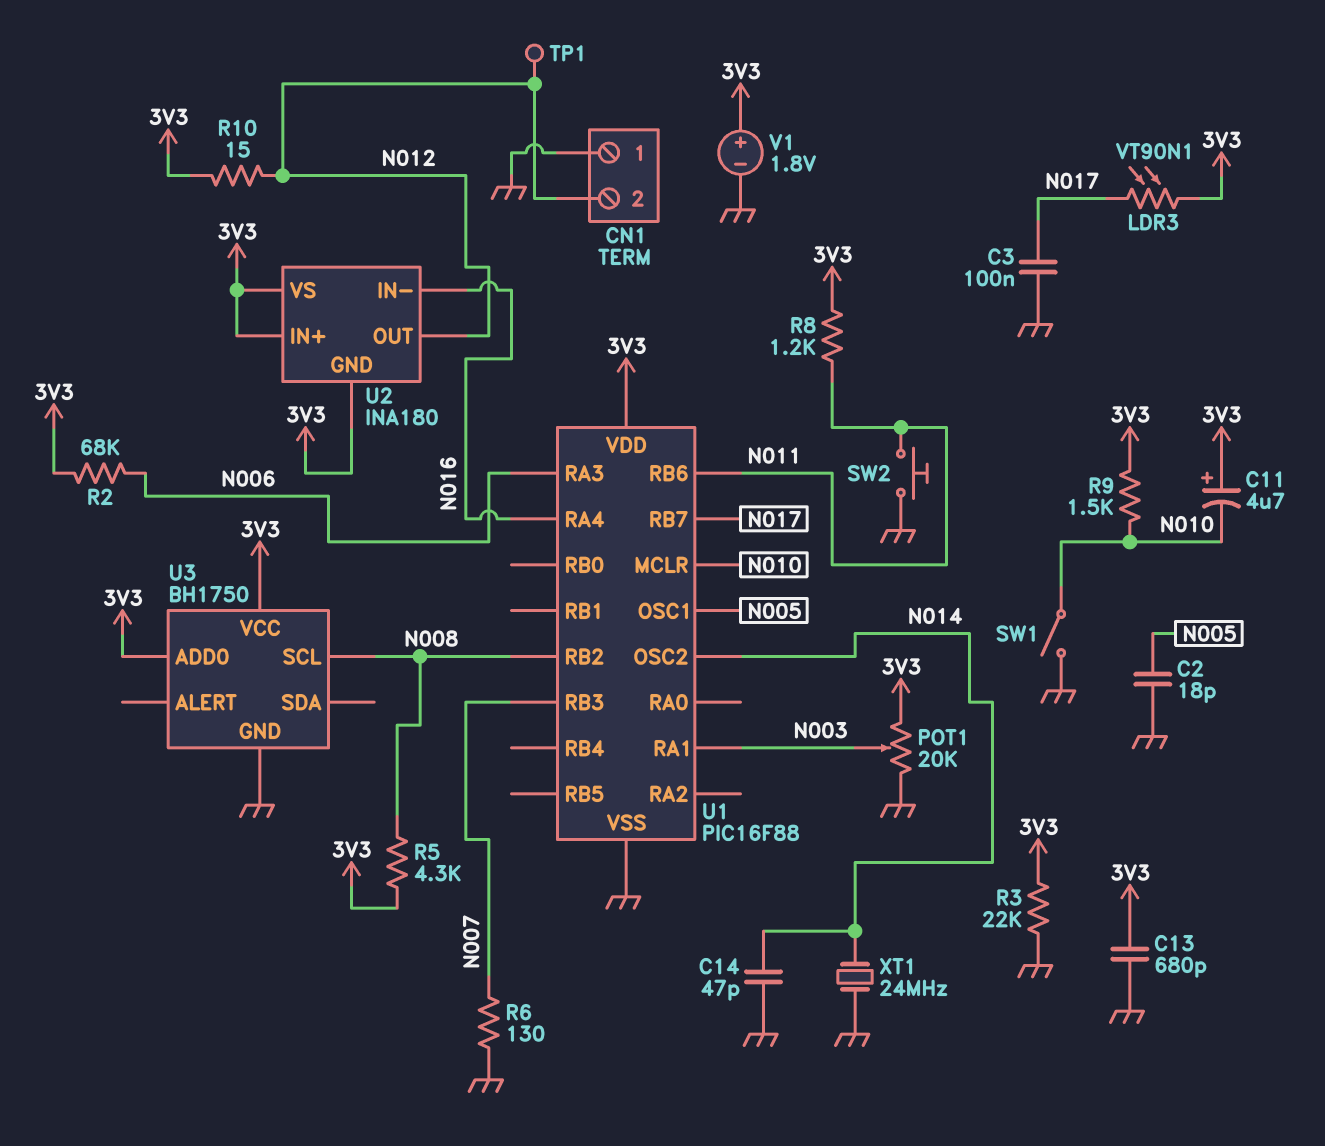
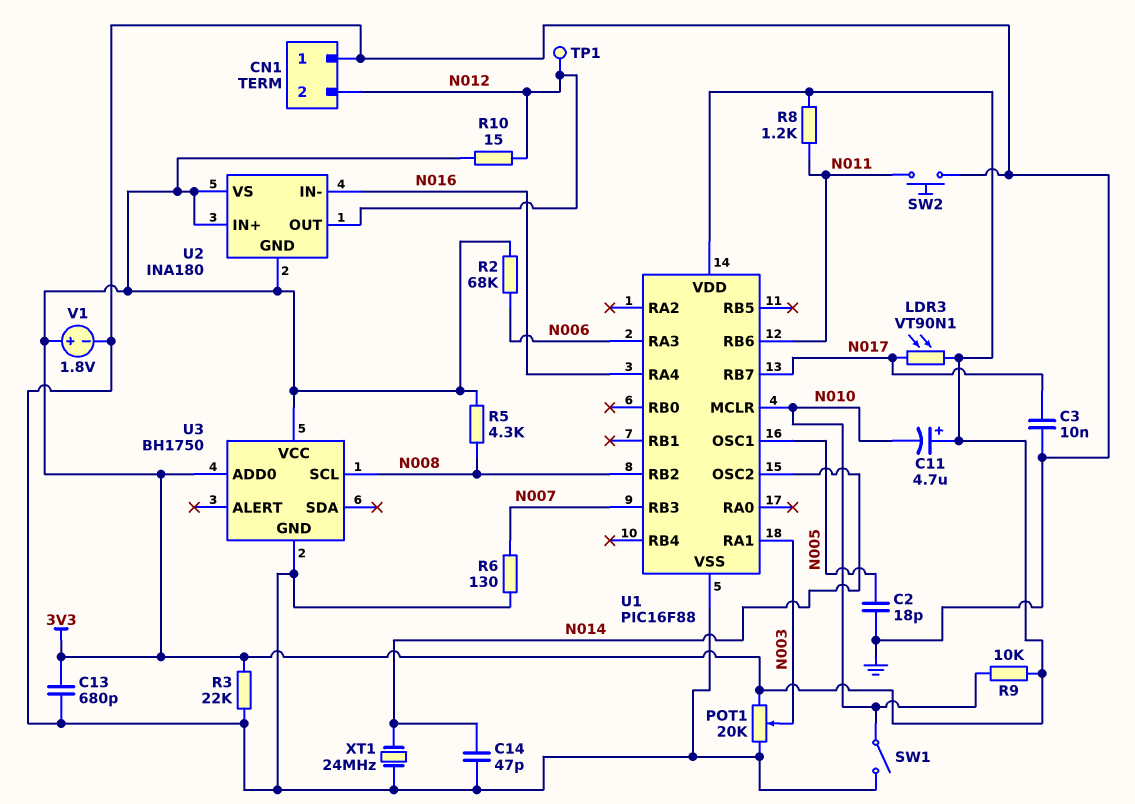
C3: 100nF (GND, N017) -> 10nF (GND, N017)
R9: 1.5k (3V3, N010) -> 10k (3V3, N010)

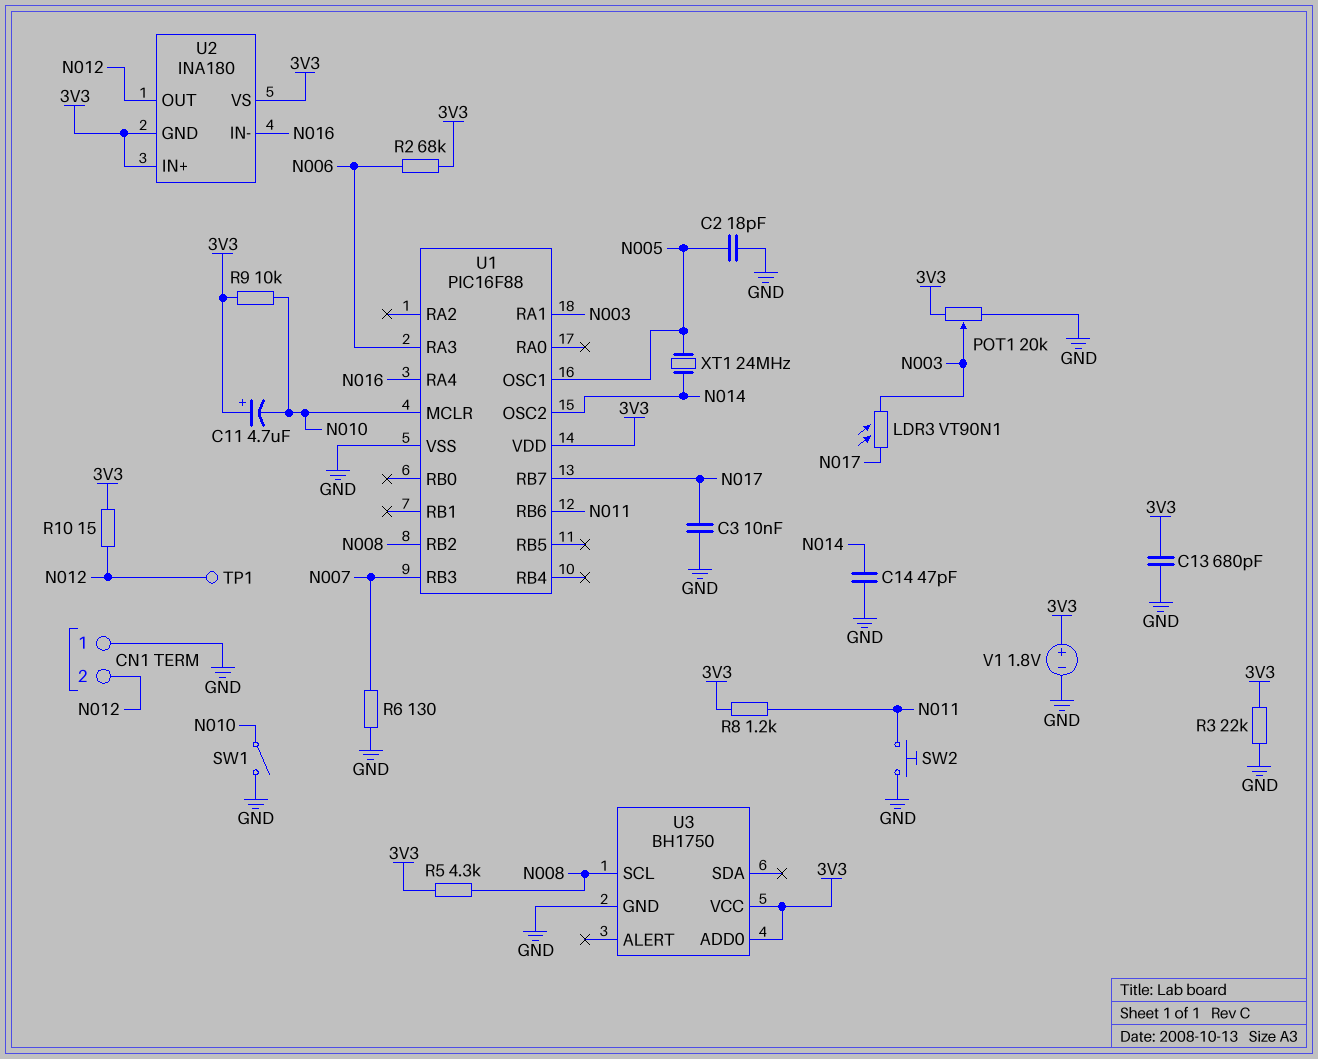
LDR3: VT90N1 (3V3, N017) -> VT90N1 (N003, N017)
XT1: 24MHz (GND, N014) -> 24MHz (N005, N014)

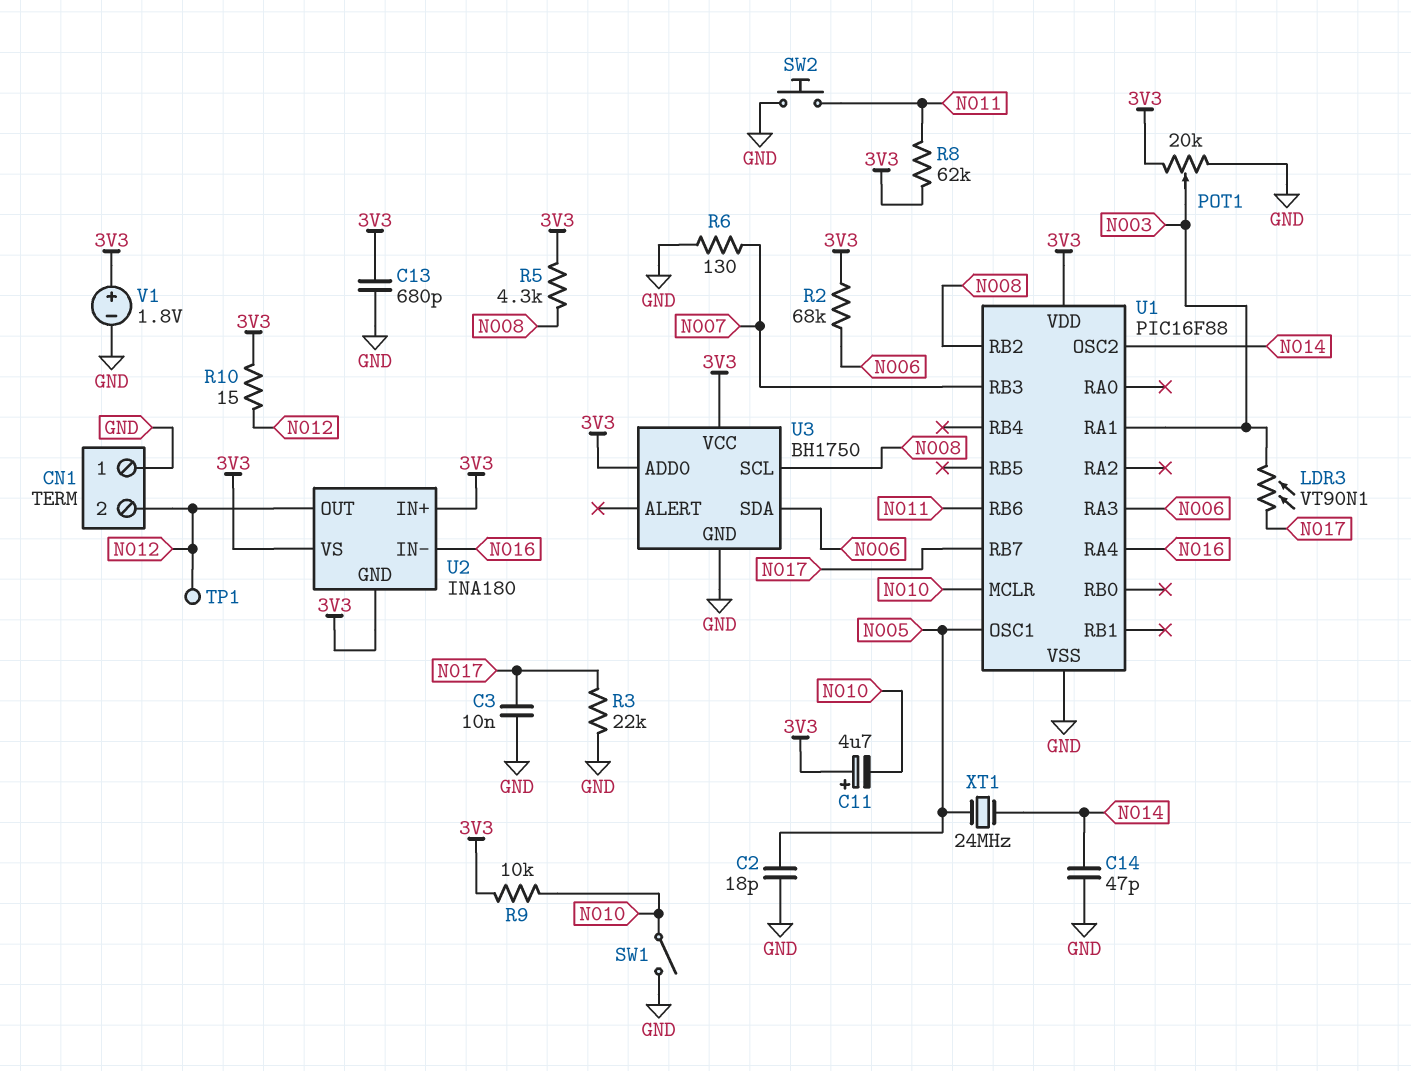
R3: 22k (3V3, GND) -> 22k (GND, N017)
R8: 1.2k (3V3, N011) -> 62k (3V3, N011)
U3 pin SDA: none -> N006

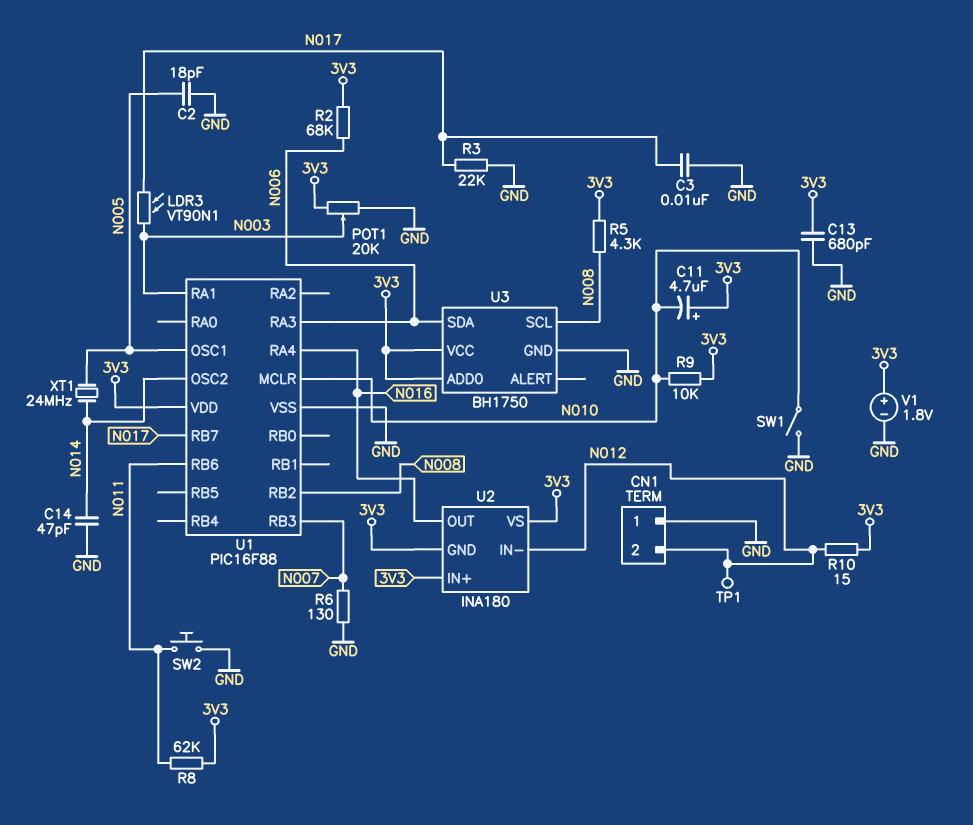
U2 pin IN-: N016 -> N012
U2 pin OUT: N012 -> N016

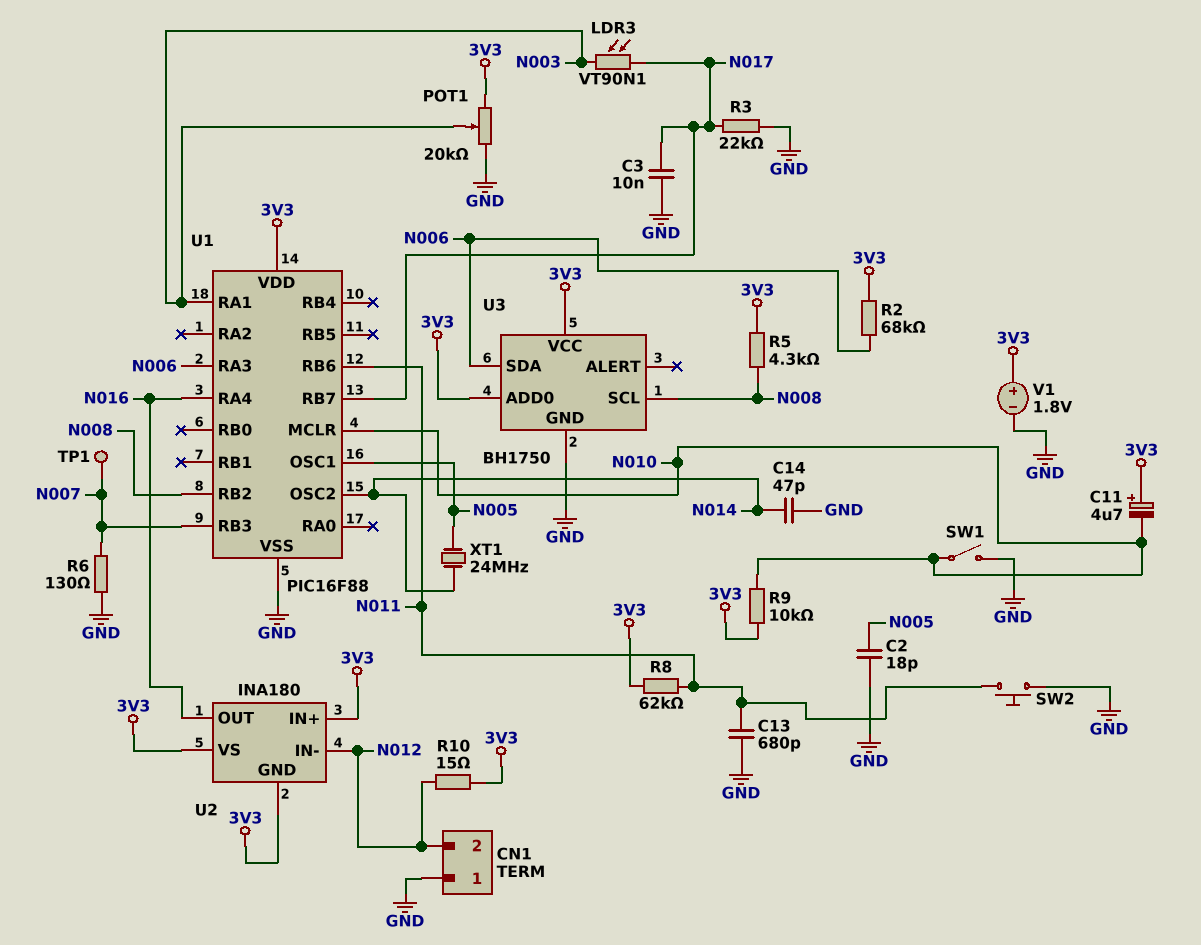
C13: 680pF (3V3, GND) -> 680pF (GND, N011)
TP1: test point (N012) -> test point (N007)

